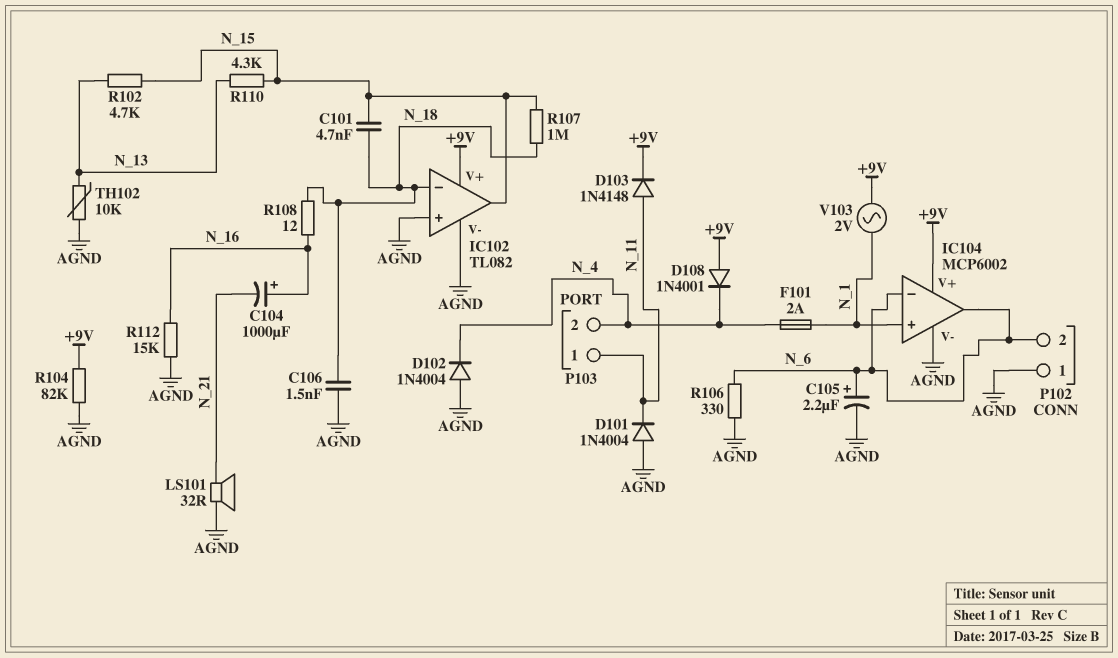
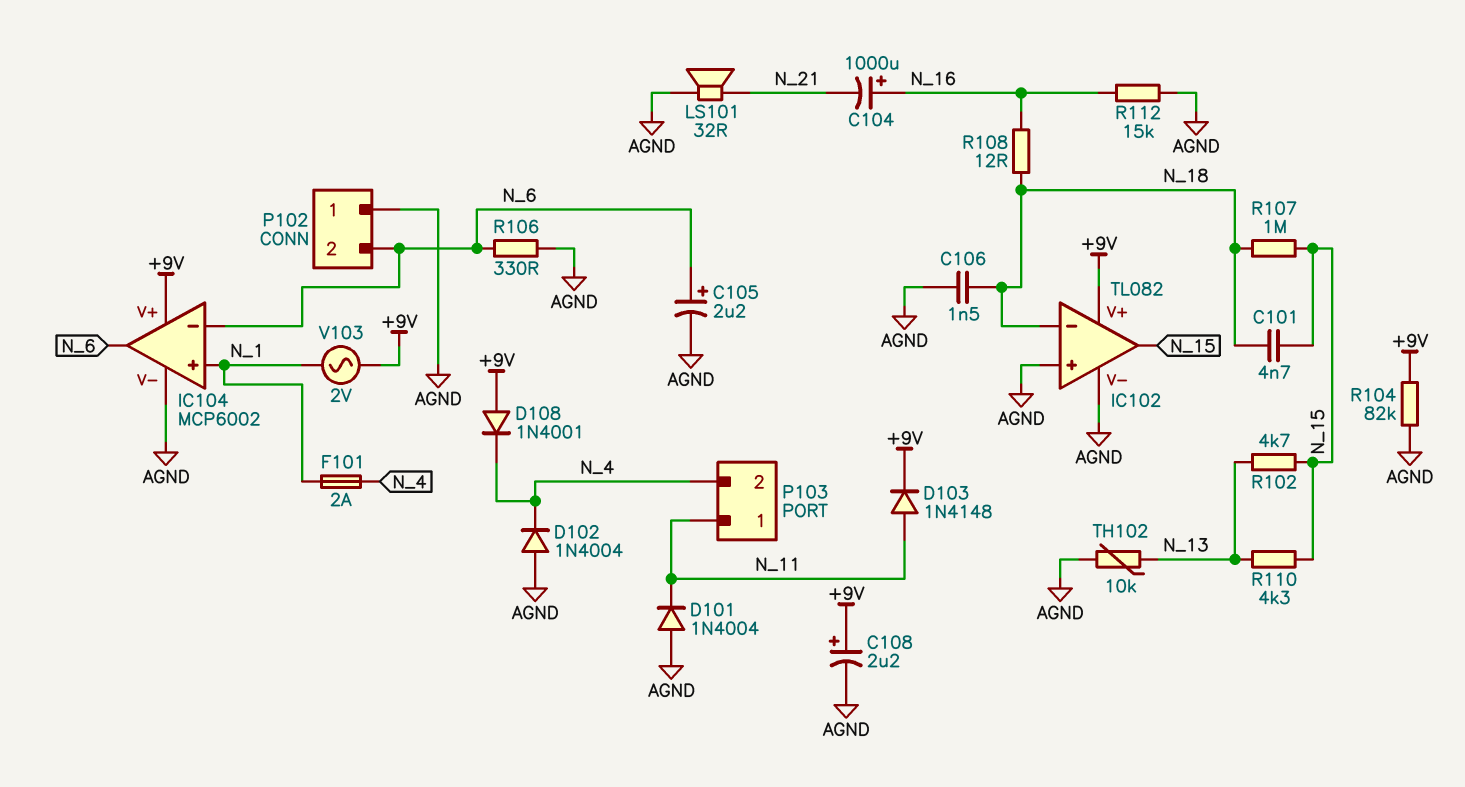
C108: none -> 2.2uF (plus +9V, minus AGND)

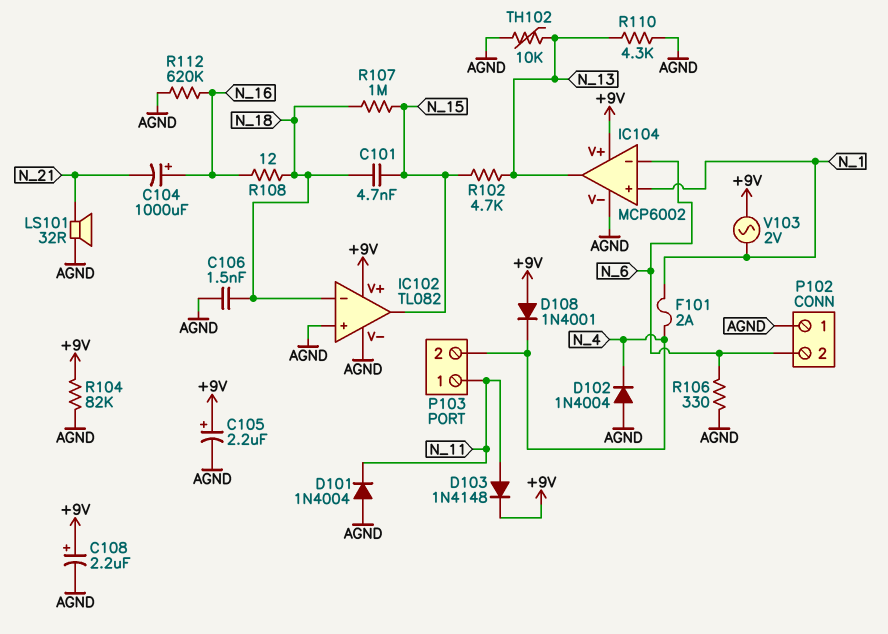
C105: 2.2uF (plus N_6, minus AGND) -> 2.2uF (plus +9V, minus AGND)
IC104 pin out: N_6 -> N_13
R110: 4.3k (N_13, N_15) -> 4.3k (AGND, N_13)
R112: 15k (AGND, N_16) -> 620k (AGND, N_16)

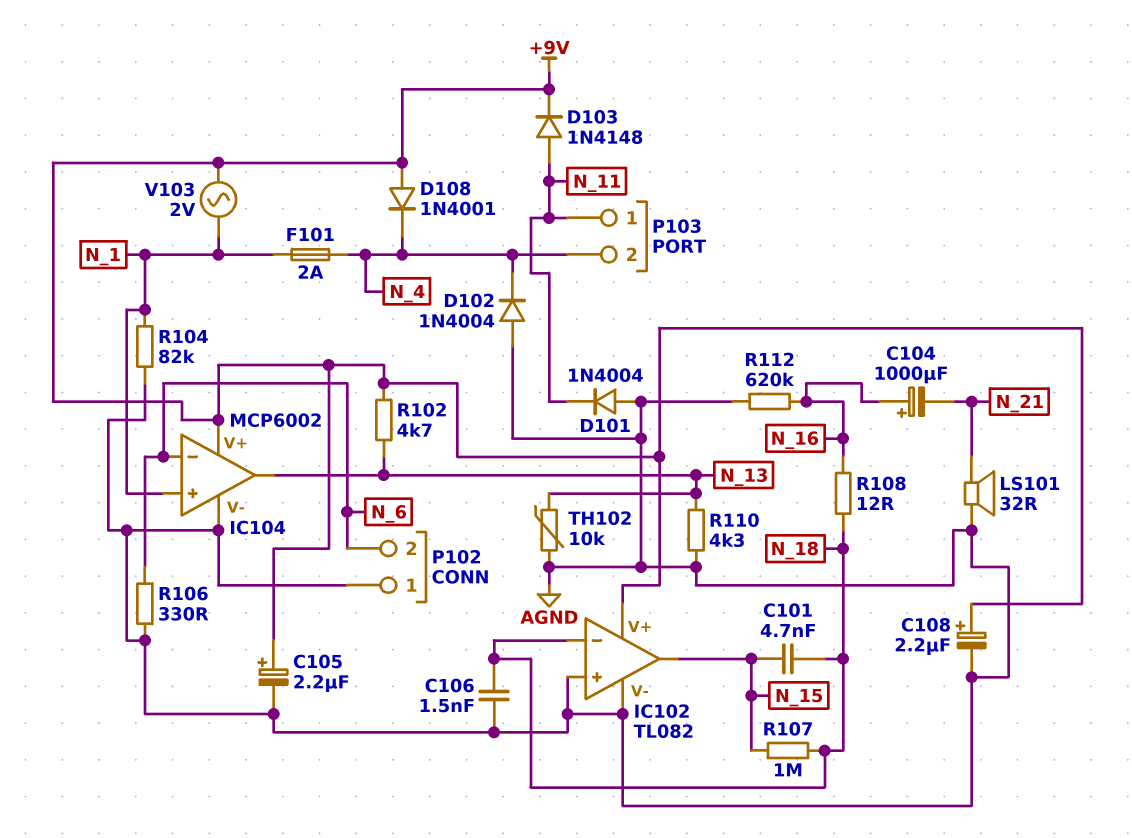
R102: 4.7k (N_13, N_15) -> 4.7k (+9V, N_13)
R104: 82k (+9V, AGND) -> 82k (AGND, N_1)

